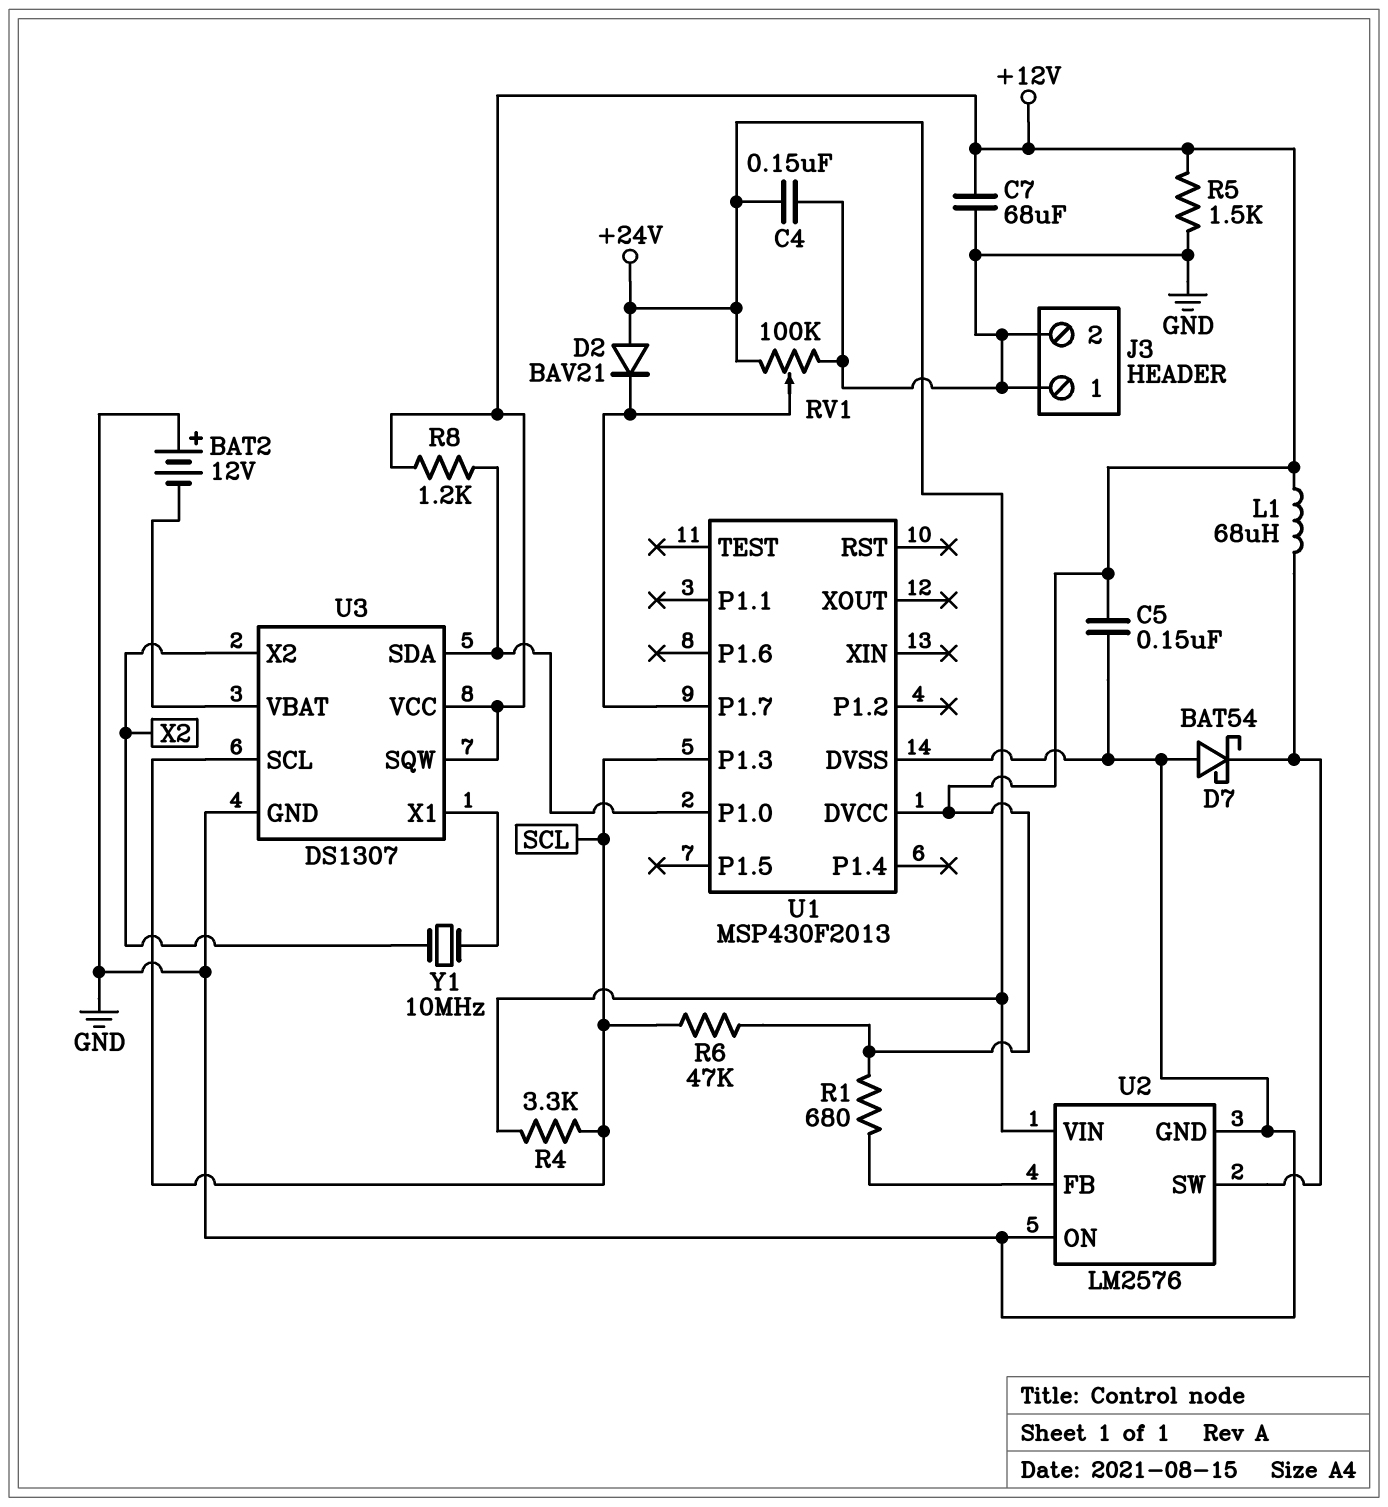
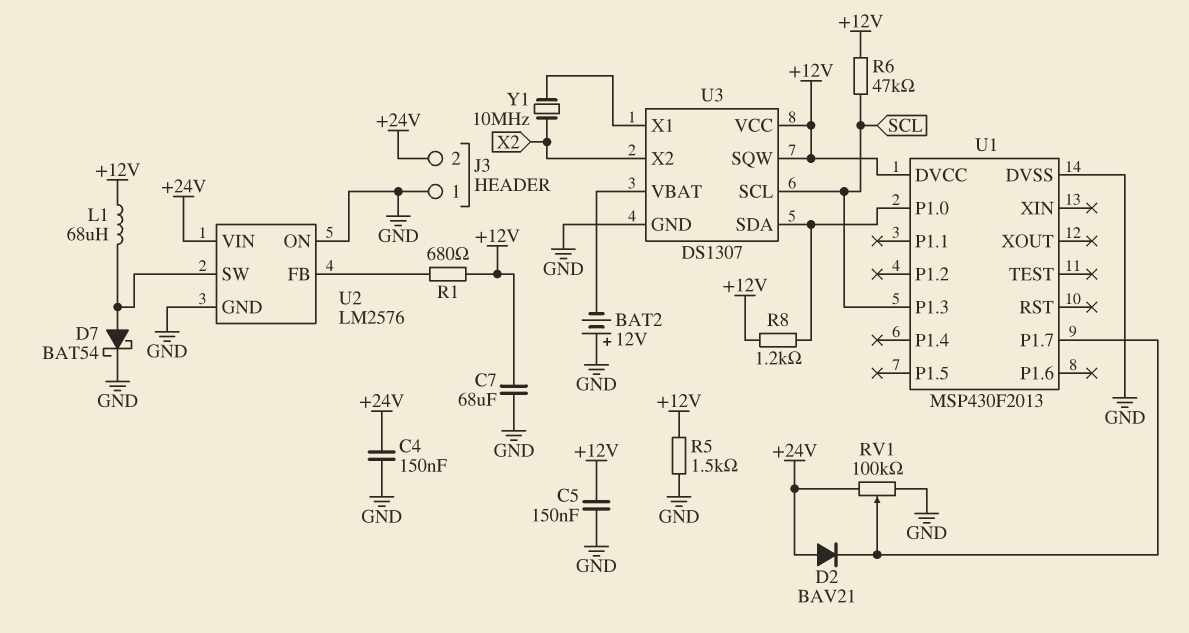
D7: schottky BAT54 (A GND, K U2/SW) -> schottky BAT54 (A U2/SW, K GND)
J3 pin 2: GND -> +24V
R4: 3.3k (+24V, SCL) -> none

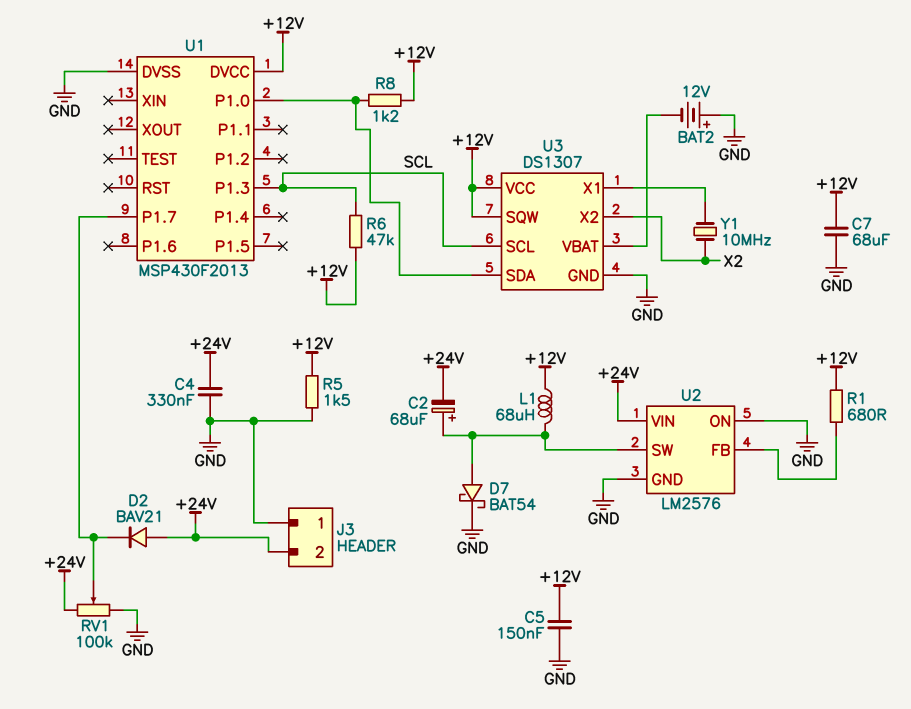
C2: none -> 68uF (plus U2/SW, minus +24V)
C4: 150nF (+24V, GND) -> 330nF (+24V, GND)

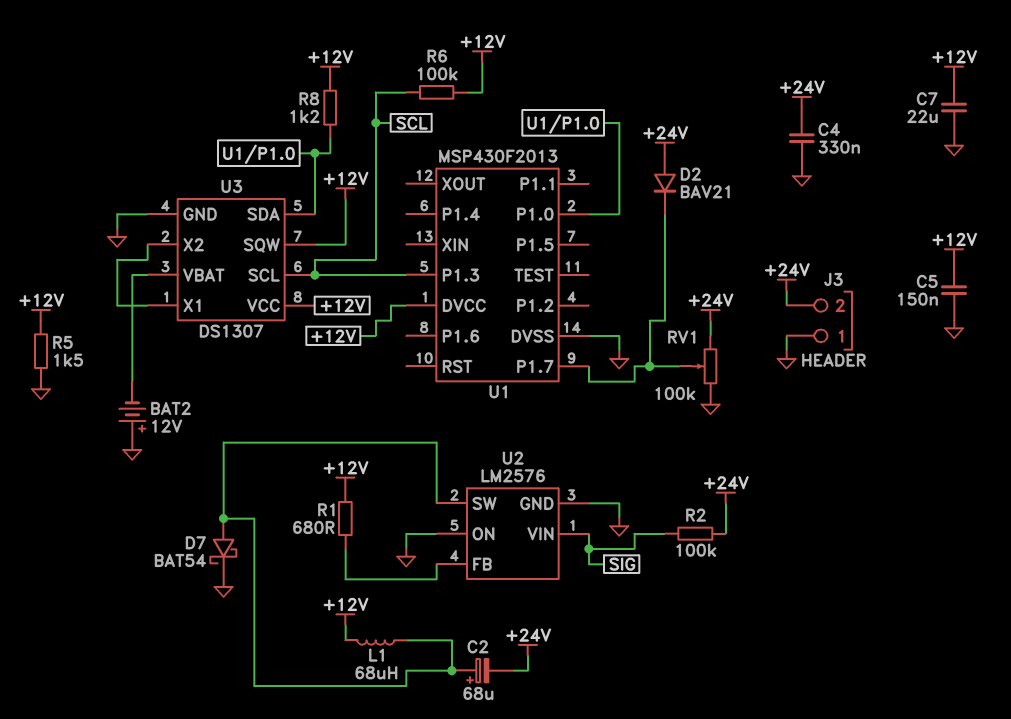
C7: 68uF (+12V, GND) -> 22uF (+12V, GND)
R2: none -> 100k (+24V, SIG)
R6: 47k (+12V, SCL) -> 100k (+12V, SCL)
U2 pin VIN: +24V -> SIG
U3 pin X2: X2 -> U3/X1
Y1: 10MHz (U3/X1, X2) -> none

